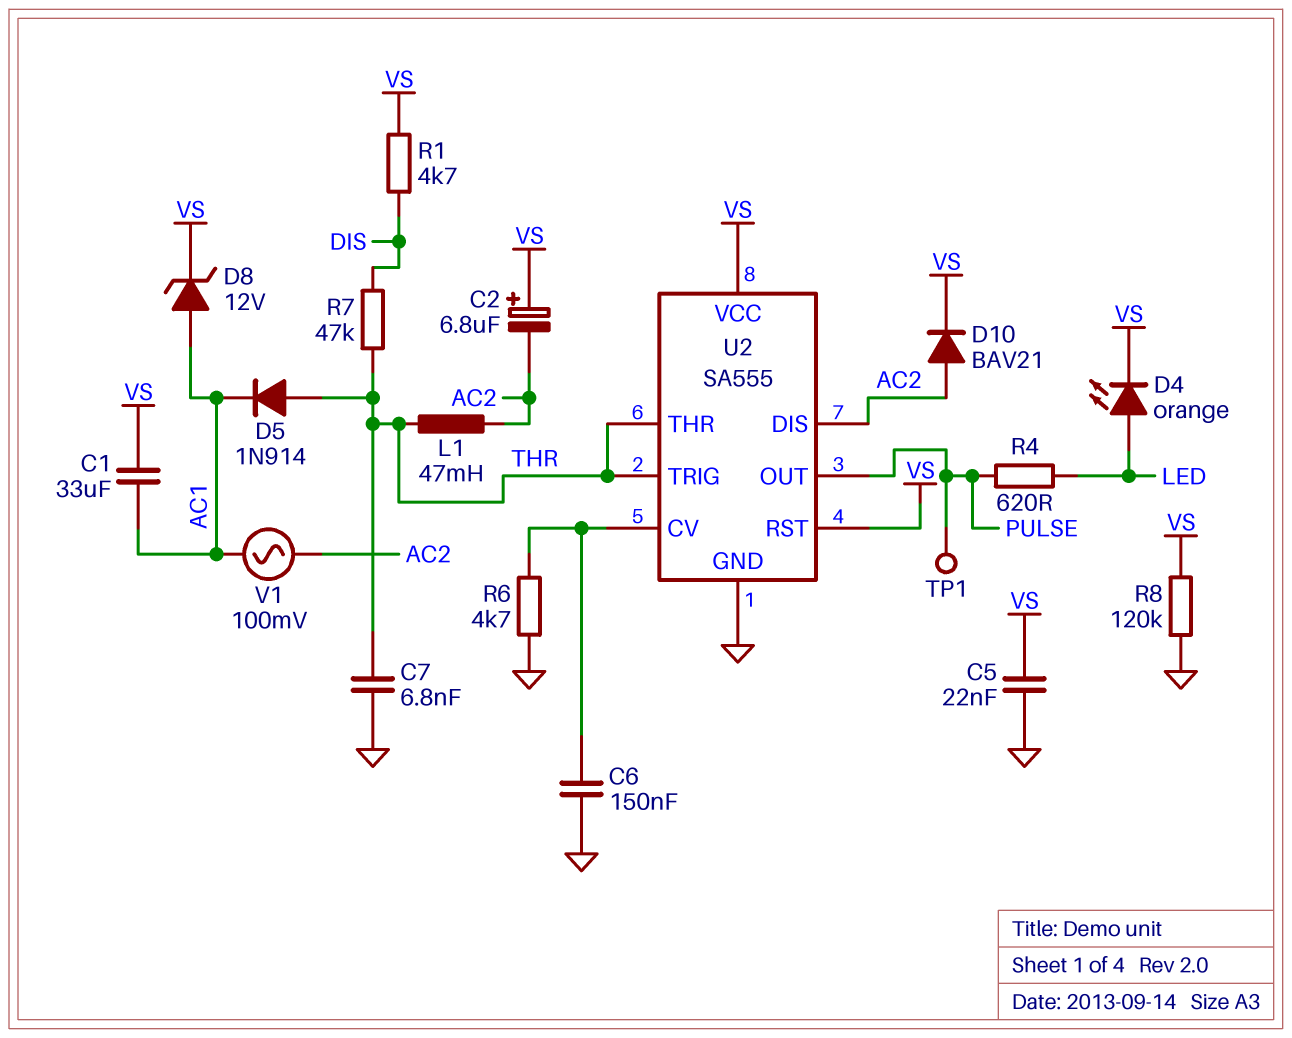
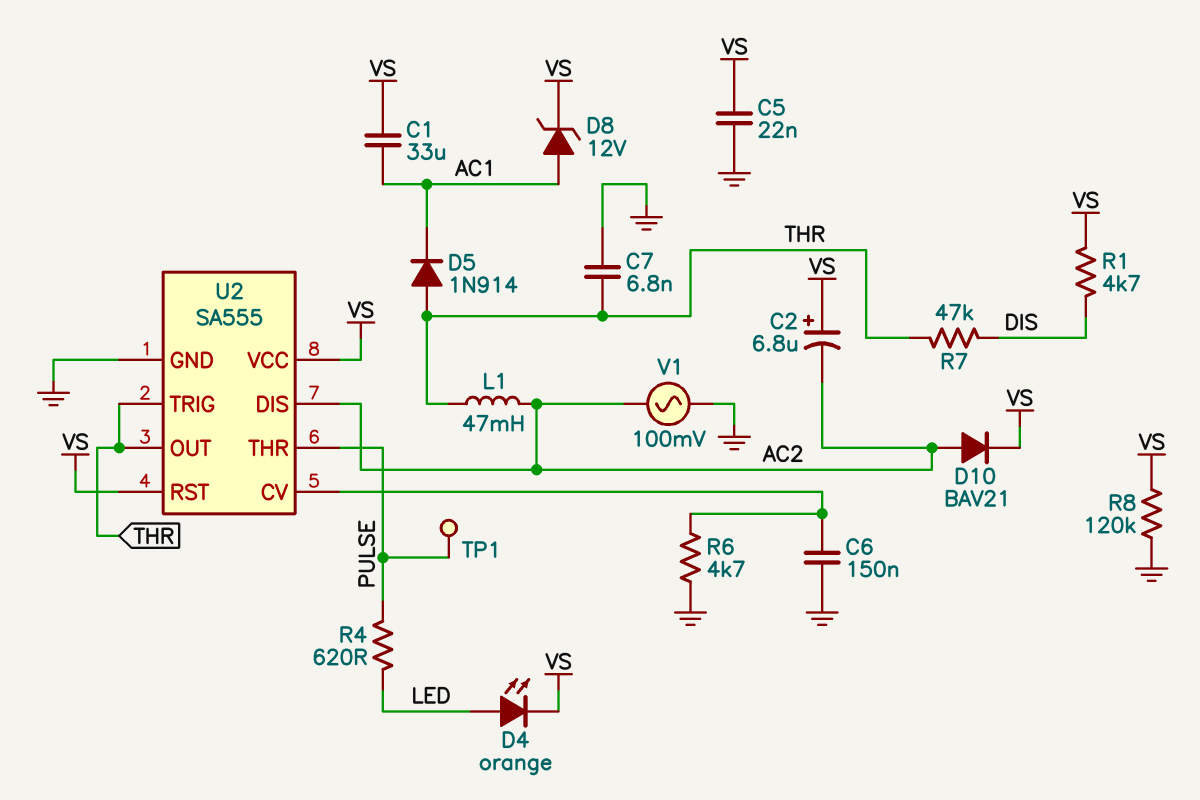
U2 pin OUT: PULSE -> THR
U2 pin THR: THR -> PULSE
V1: AC 100mV (AC1, AC2) -> AC 100mV (AC2, GND)

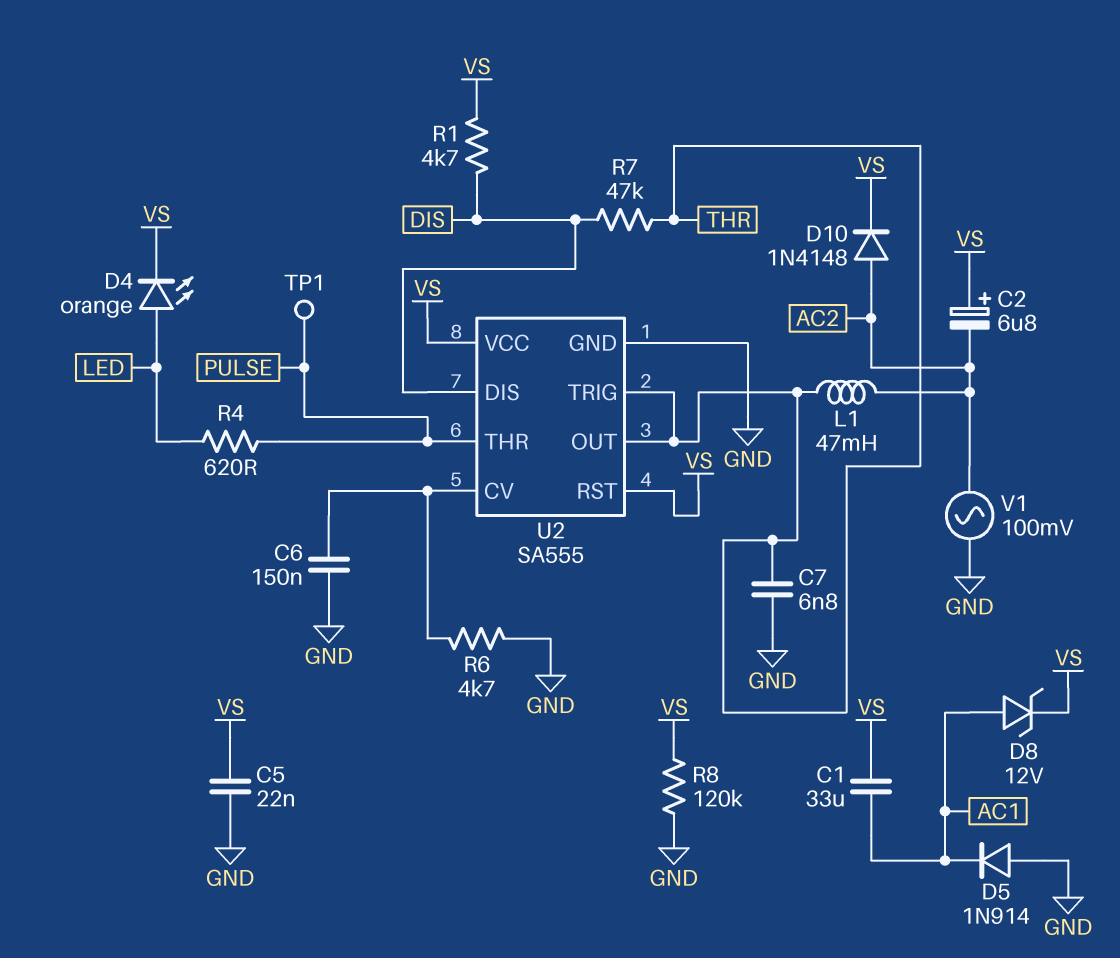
D5: diode 1N914 (A THR, K AC1) -> diode 1N914 (A GND, K AC1)
D10: diode BAV21 (A AC2, K VS) -> diode 1N4148 (A AC2, K VS)
U2 pin DIS: AC2 -> DIS

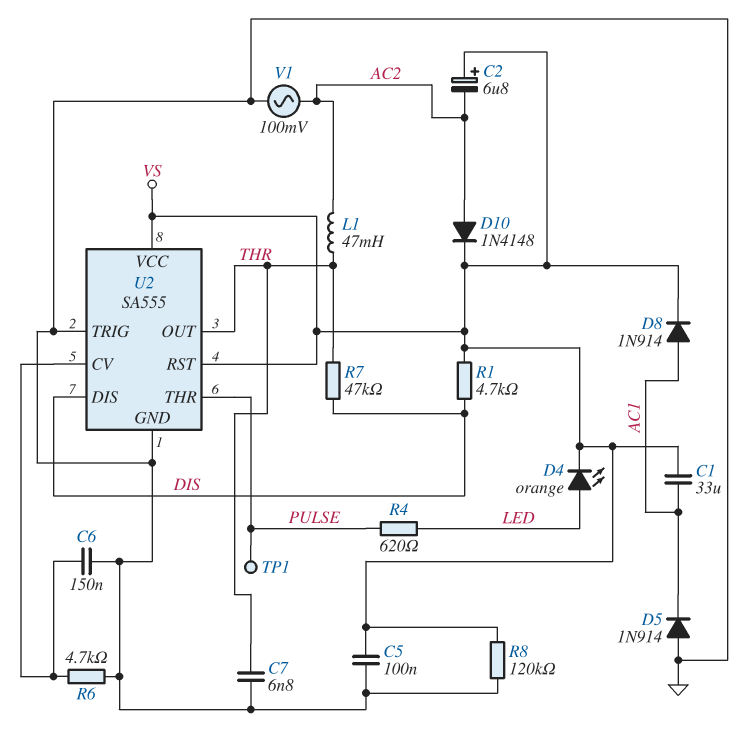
C5: 22nF (GND, VS) -> 100nF (GND, VS)
D8: zener 12V (A AC1, K VS) -> diode 1N914 (A AC1, K VS)
U2 pin TRIG: THR -> GND

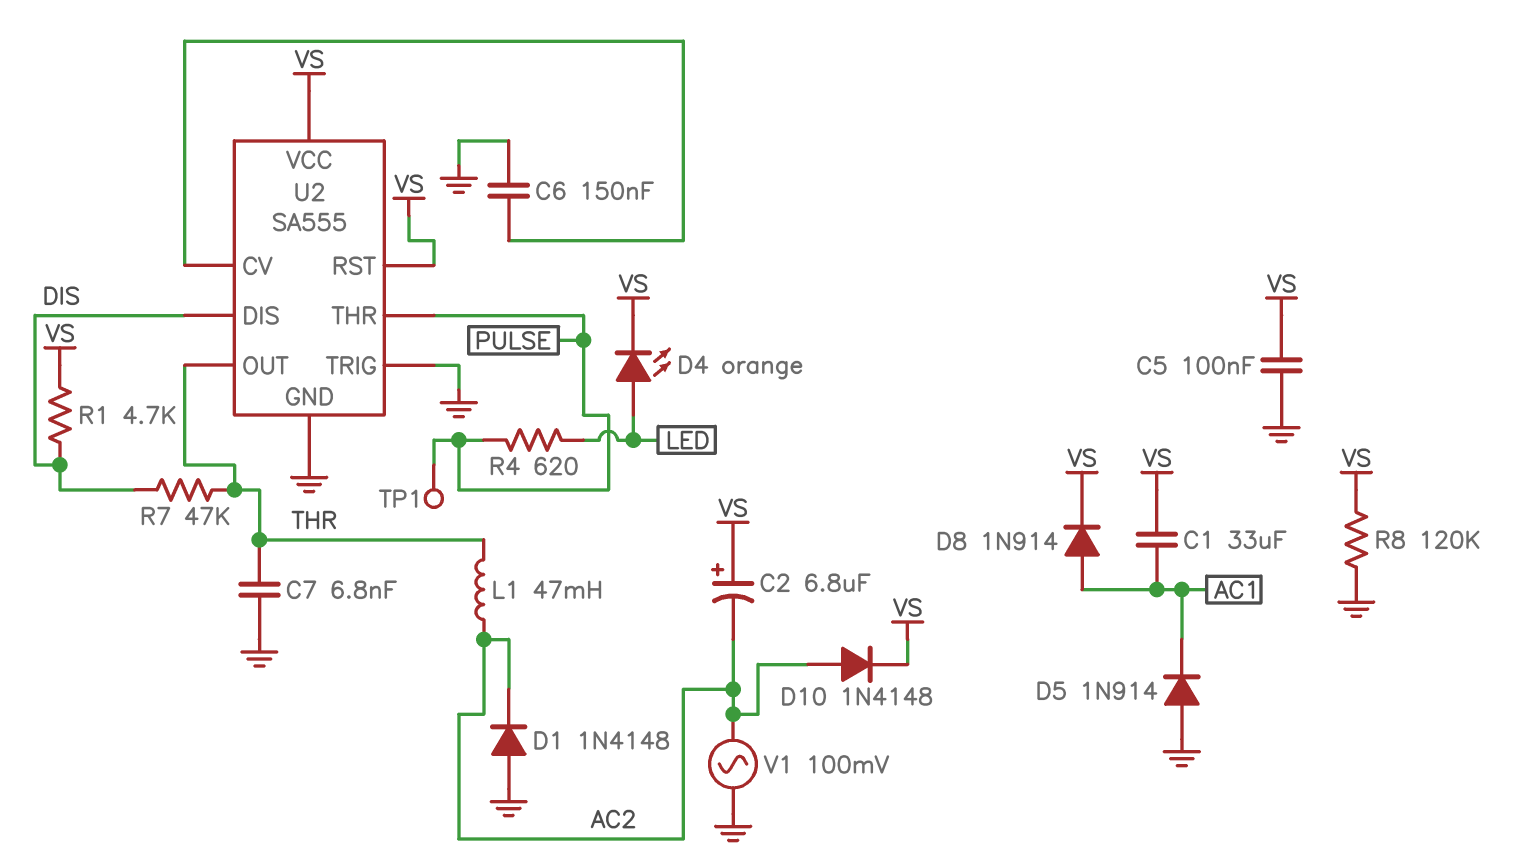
D1: none -> diode 1N4148 (A GND, K AC2)
R6: 4.7k (GND, U2/CV) -> none

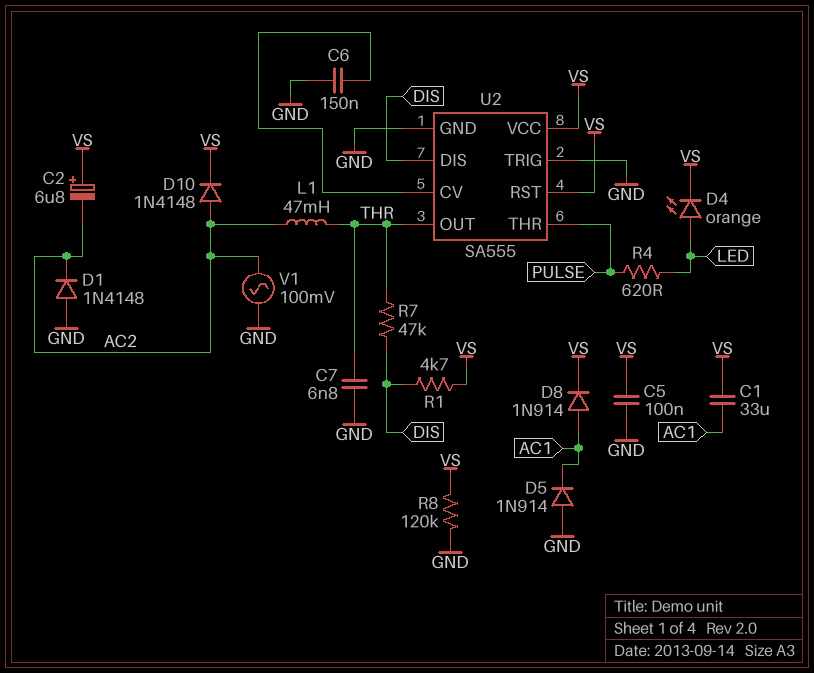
TP1: test point (PULSE) -> none

